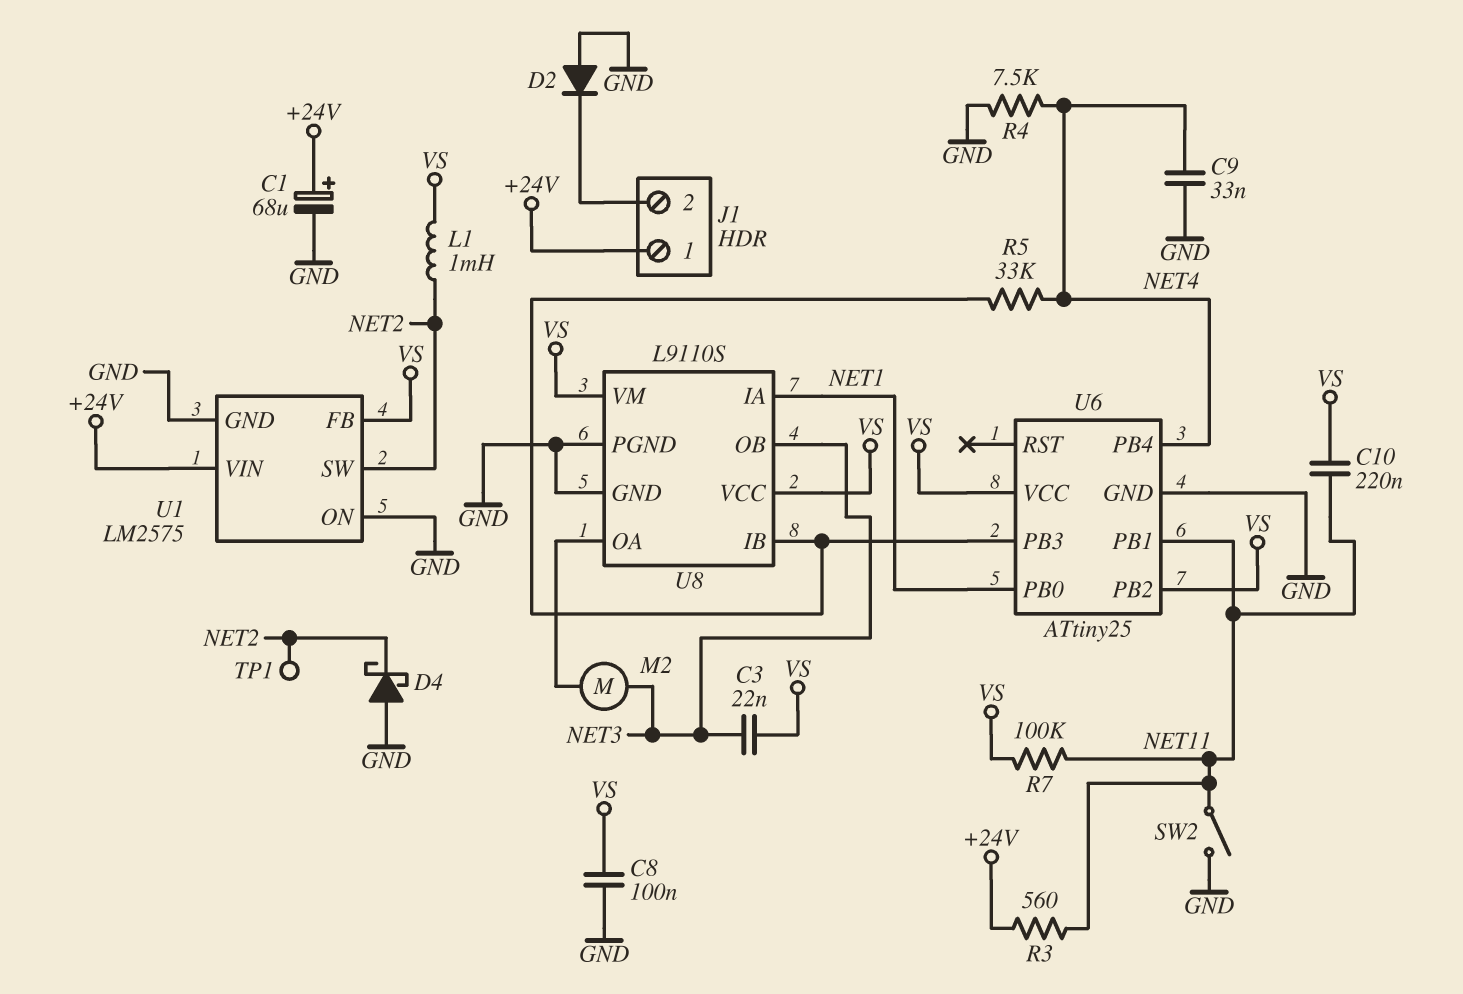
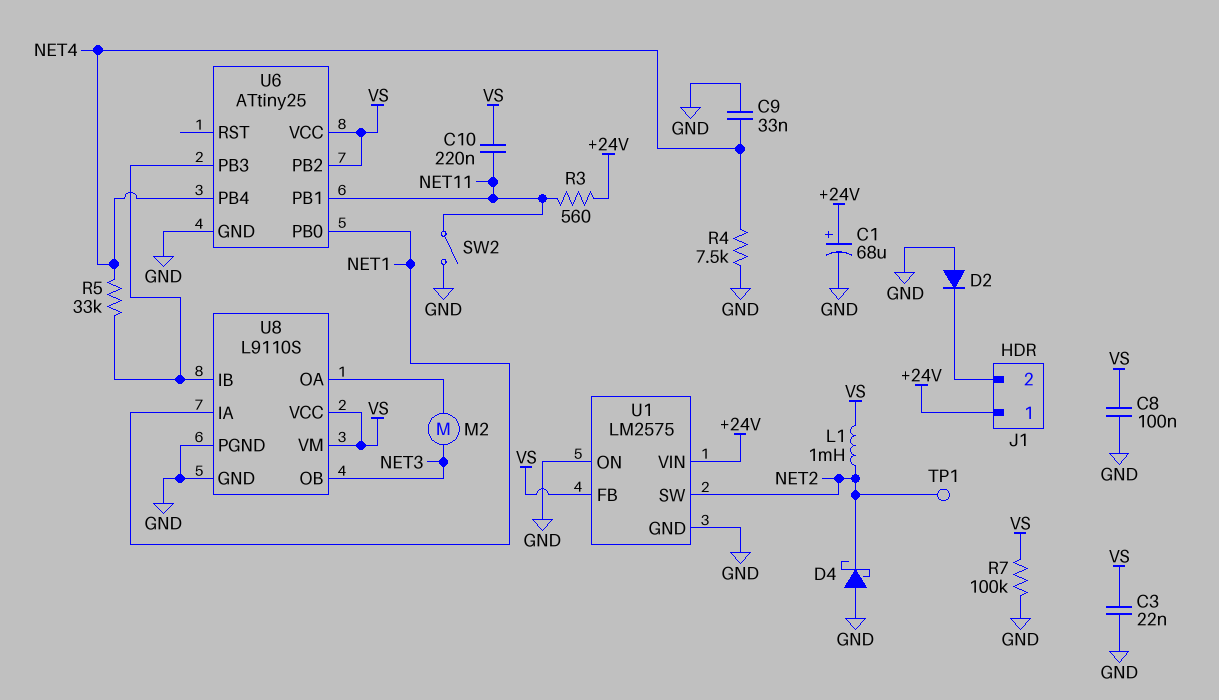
C3: 22nF (NET3, VS) -> 22nF (GND, VS)
R7: 100k (NET11, VS) -> 100k (GND, VS)

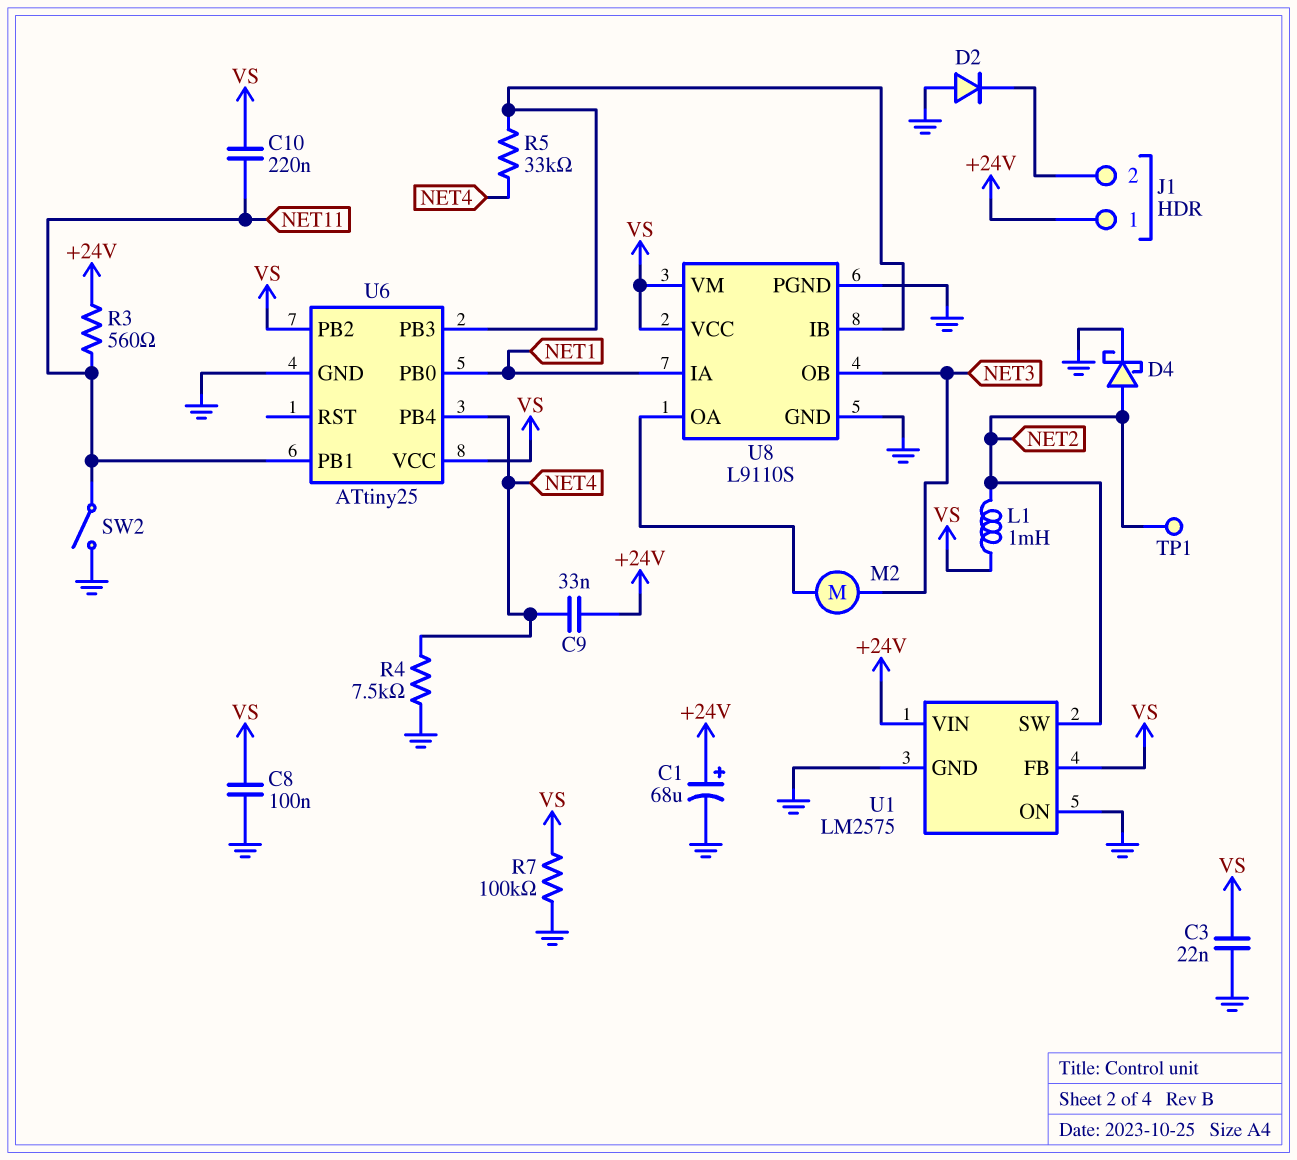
C9: 33nF (GND, NET4) -> 33nF (+24V, NET4)
D4: schottky (A GND, K NET2) -> schottky (A NET2, K GND)

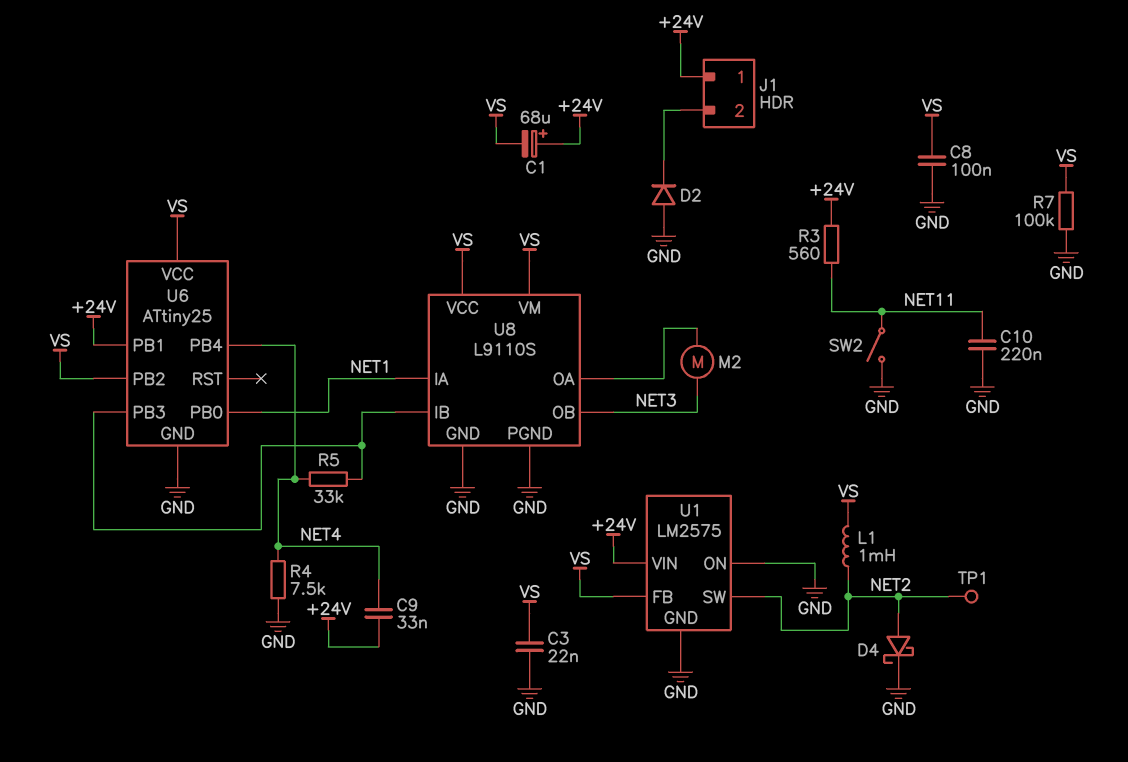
C1: 68uF (plus +24V, minus GND) -> 68uF (plus +24V, minus VS)
C10: 220nF (NET11, VS) -> 220nF (GND, NET11)
U6 pin PB1: NET11 -> +24V

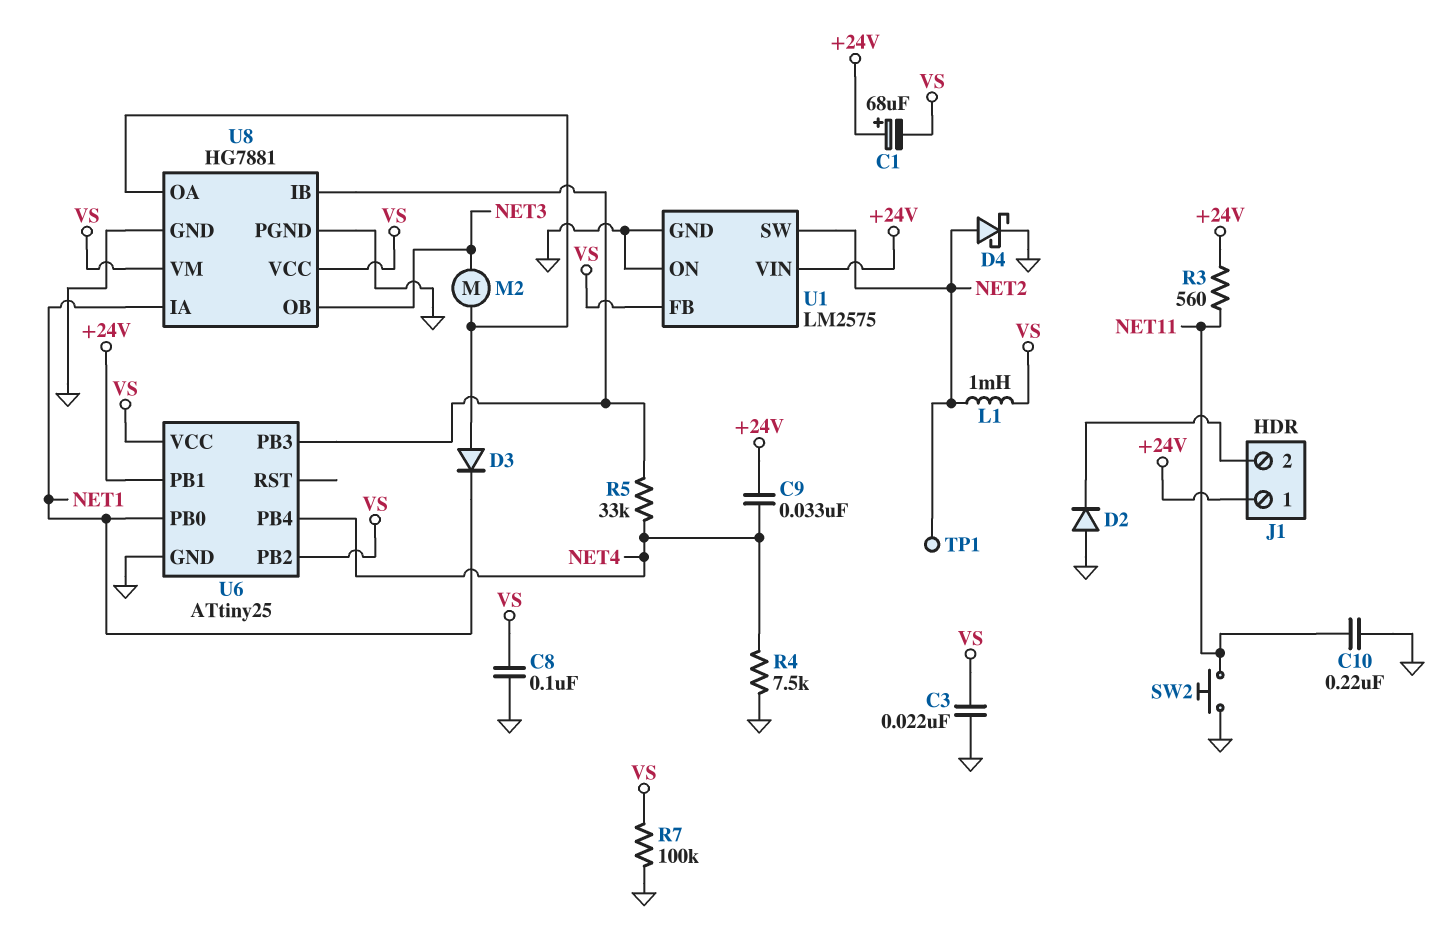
D3: none -> diode (A U8/OA, K NET1)
SW2: switch (GND, NET11) -> button (GND, NET11)
U8: L9110S -> HG7881

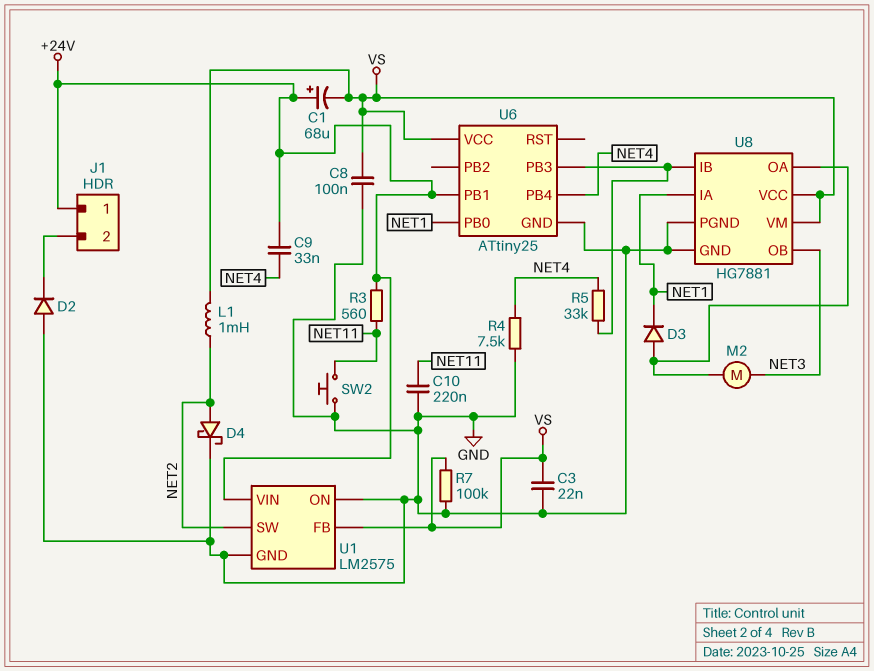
TP1: test point (NET2) -> none
U6 pin PB2: VS -> none

